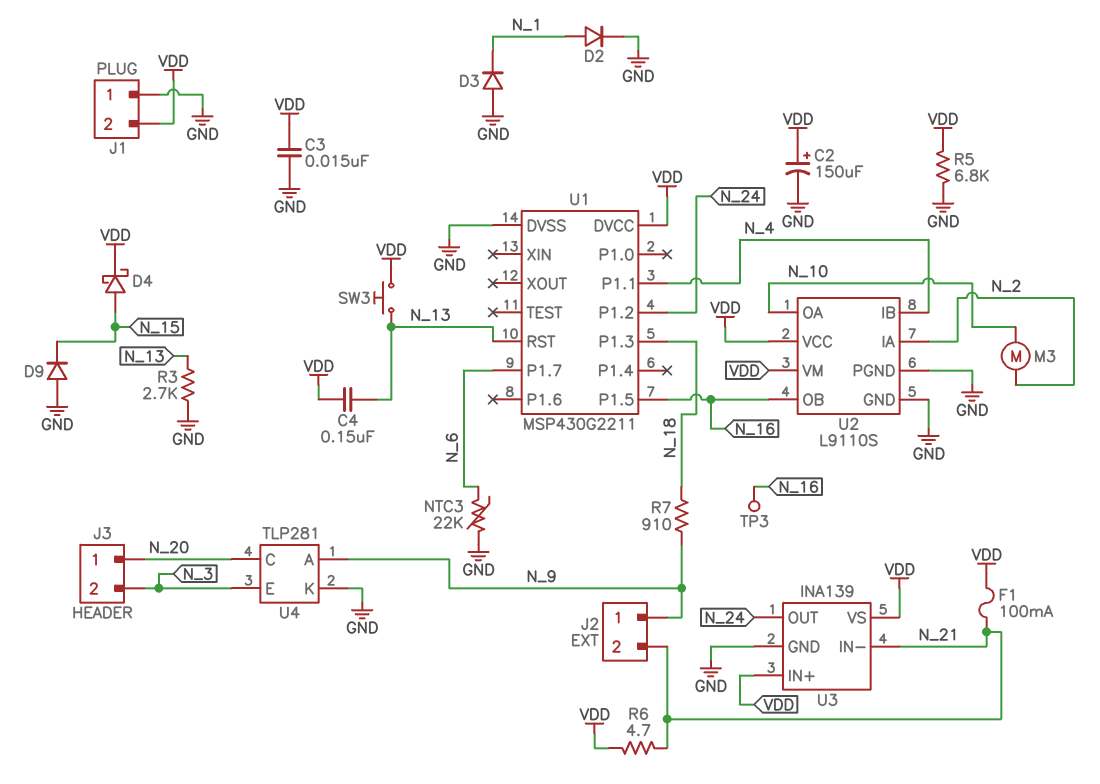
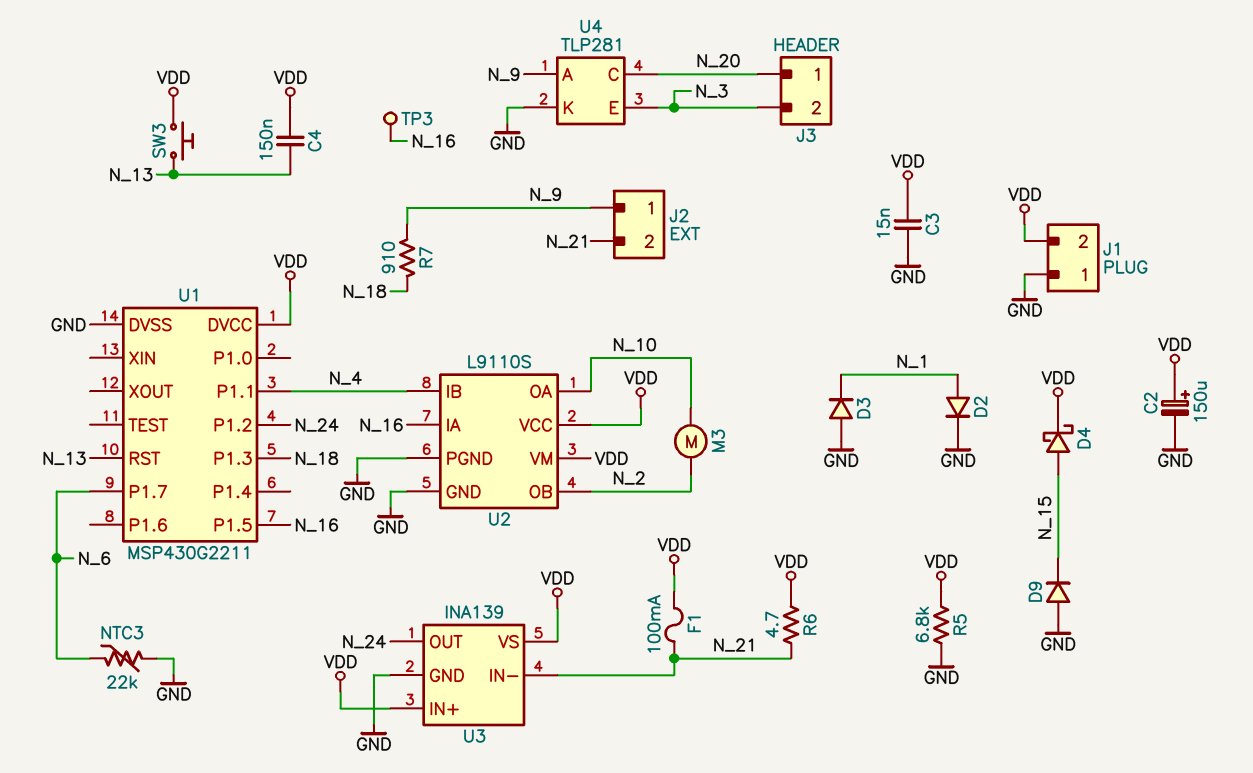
R3: 2.7k (GND, N_13) -> none
U2 pin IA: N_2 -> N_16
U2 pin OB: N_16 -> N_2

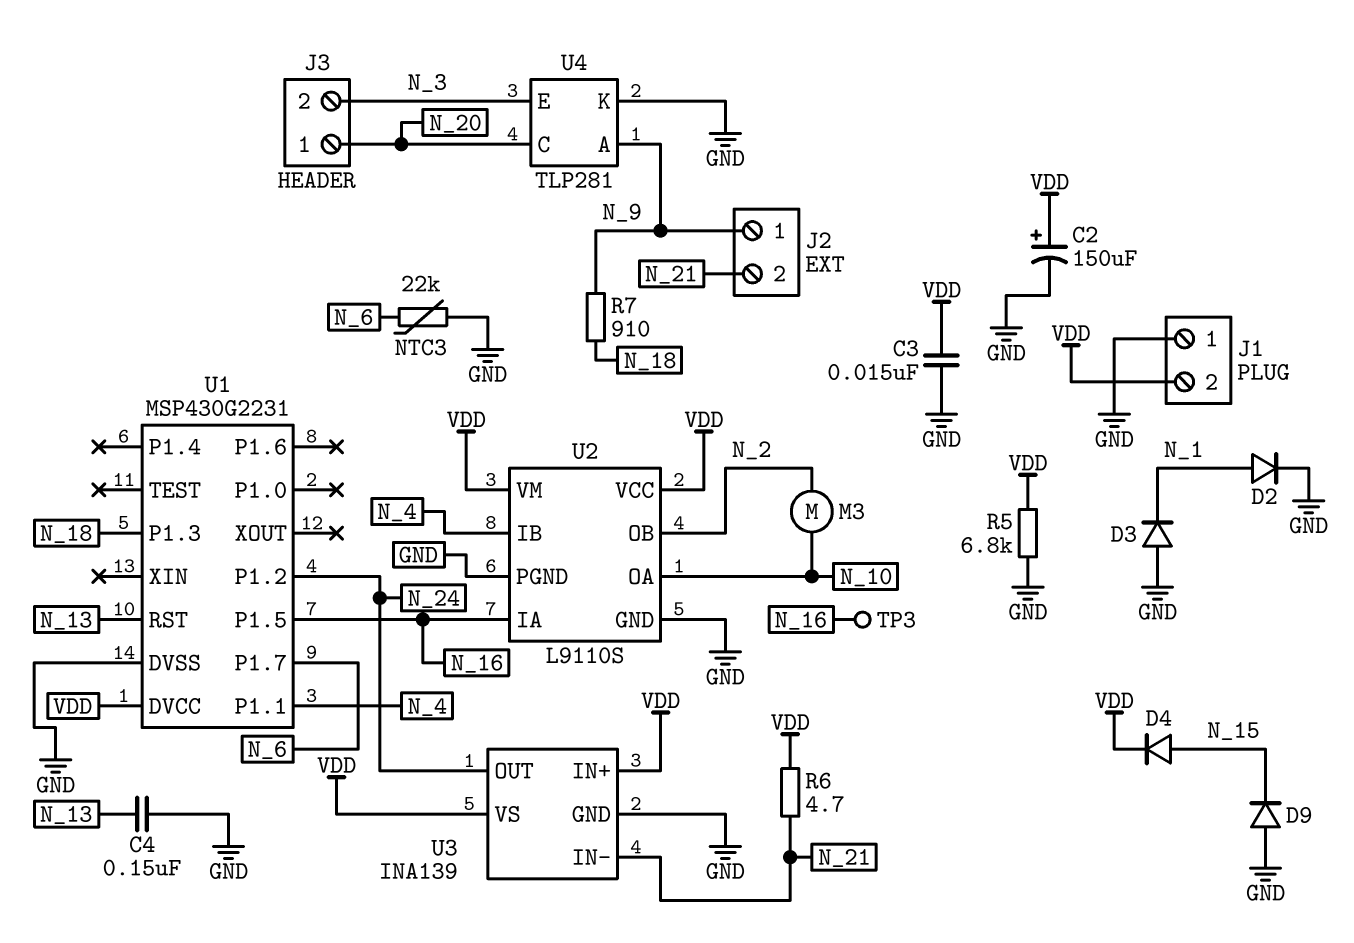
C4: 150nF (N_13, VDD) -> 150nF (GND, N_13)
D4: schottky (A N_15, K VDD) -> diode (A N_15, K VDD)
F1: 100mA (N_21, VDD) -> none
SW3: button (N_13, VDD) -> none
U1: MSP430G2211 -> MSP430G2231

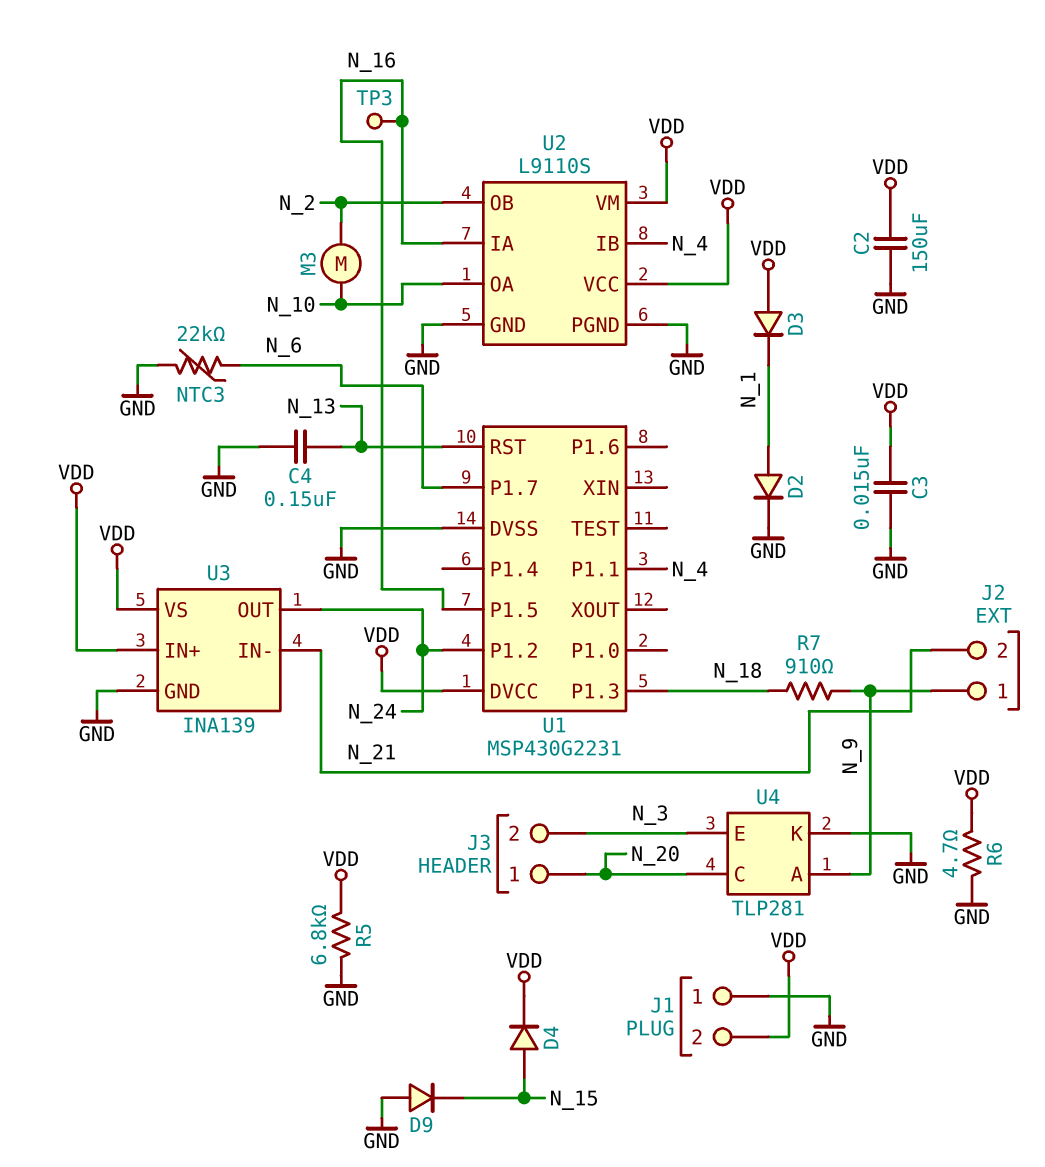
C2: 150uF (plus VDD, minus GND) -> 150uF (GND, VDD)
D3: diode (A GND, K N_1) -> diode (A VDD, K N_1)
R6: 4.7 (N_21, VDD) -> 4.7 (GND, VDD)

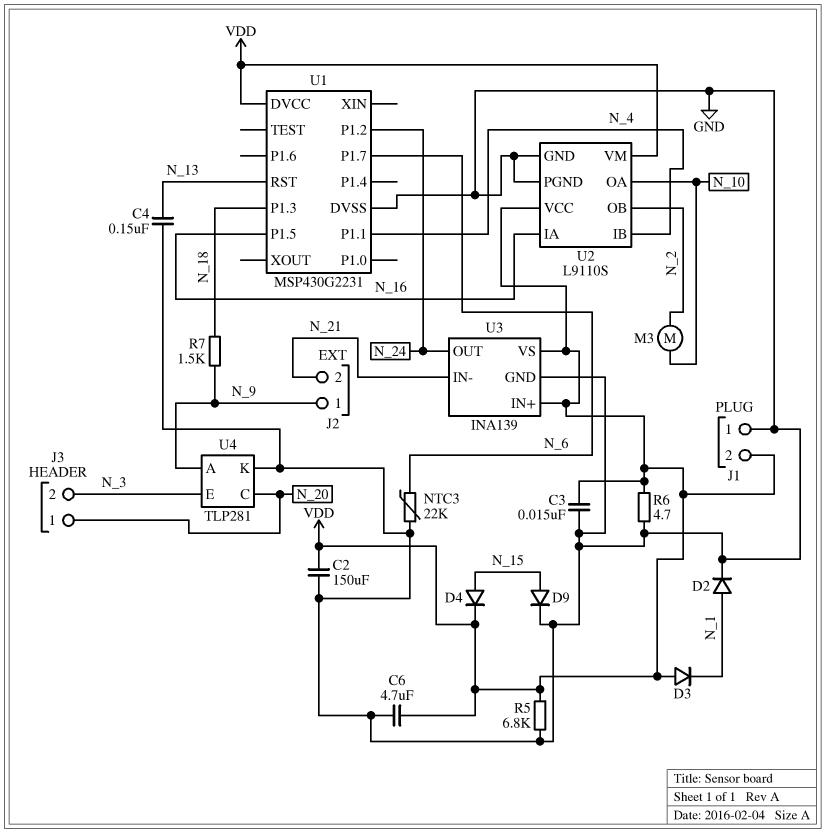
C6: none -> 4.7uF (GND, VDD)
D9: diode (A GND, K N_15) -> diode (A N_15, K GND)
R7: 910 (N_9, N_18) -> 1.5k (N_9, N_18)
TP3: test point (N_16) -> none

